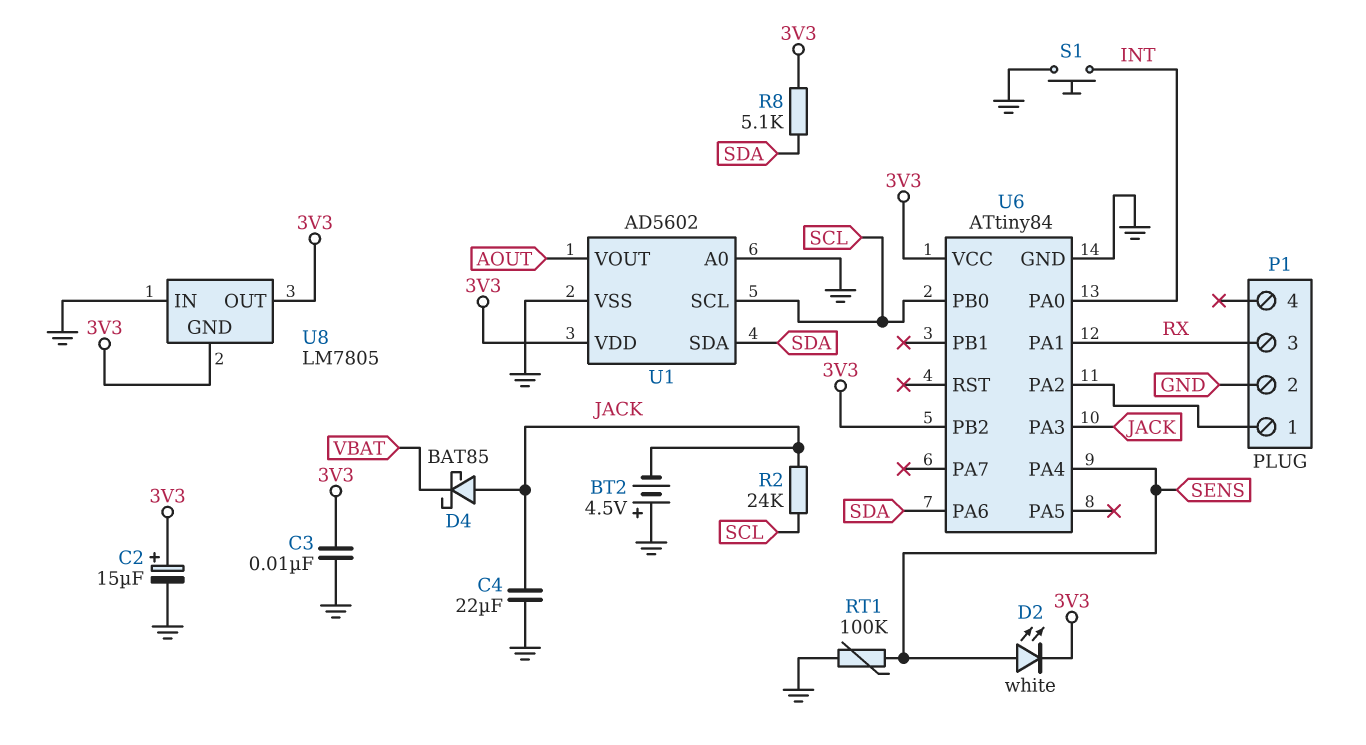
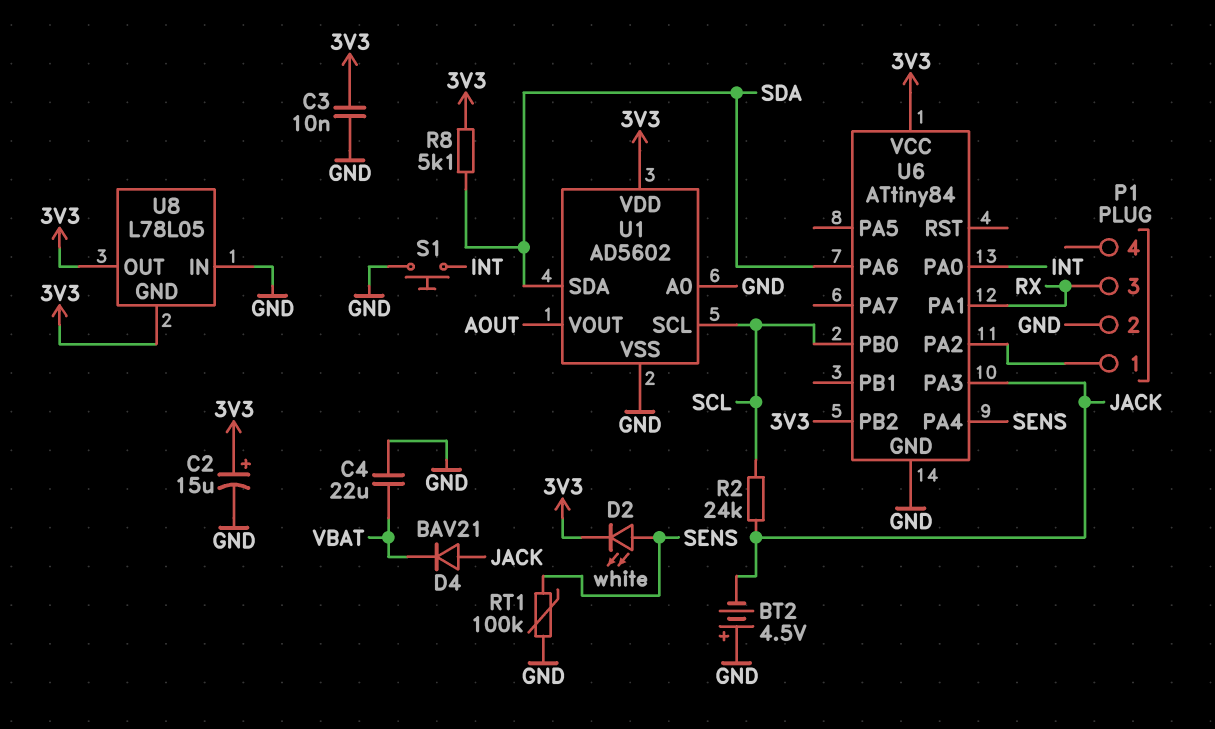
C4: 22uF (GND, JACK) -> 22uF (GND, VBAT)
D4: schottky BAT85 (A JACK, K VBAT) -> diode BAV21 (A JACK, K VBAT)
U8: LM7805 -> L78L05

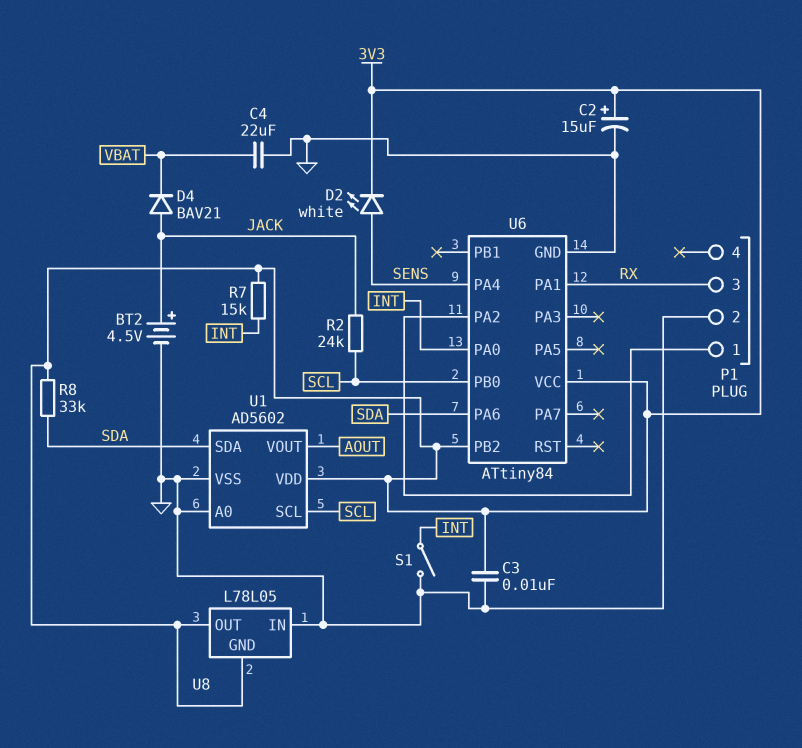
BT2: 4.5V (plus GND, minus JACK) -> 4.5V (plus JACK, minus GND)
R7: none -> 15k (3V3, INT)
R8: 5.1k (3V3, SDA) -> 33k (3V3, SDA)
RT1: 100k (GND, SENS) -> none
S1: button (GND, INT) -> switch (GND, INT)
U6 pin PA3: JACK -> none

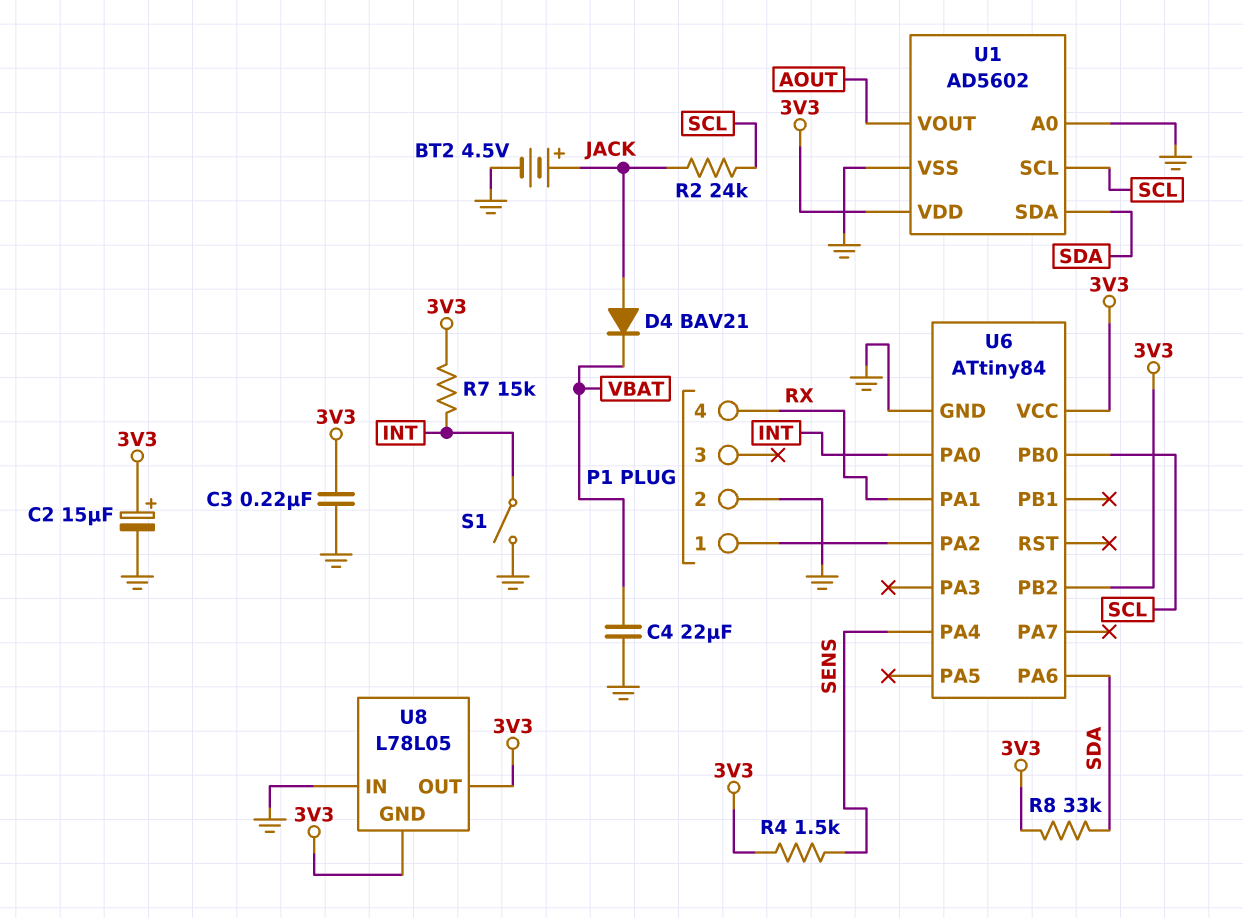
C3: 10nF (3V3, GND) -> 220nF (3V3, GND)
D2: LED white (A SENS, K 3V3) -> none
P1 pin 3: RX -> none
P1 pin 4: none -> RX
R4: none -> 1.5k (3V3, SENS)

